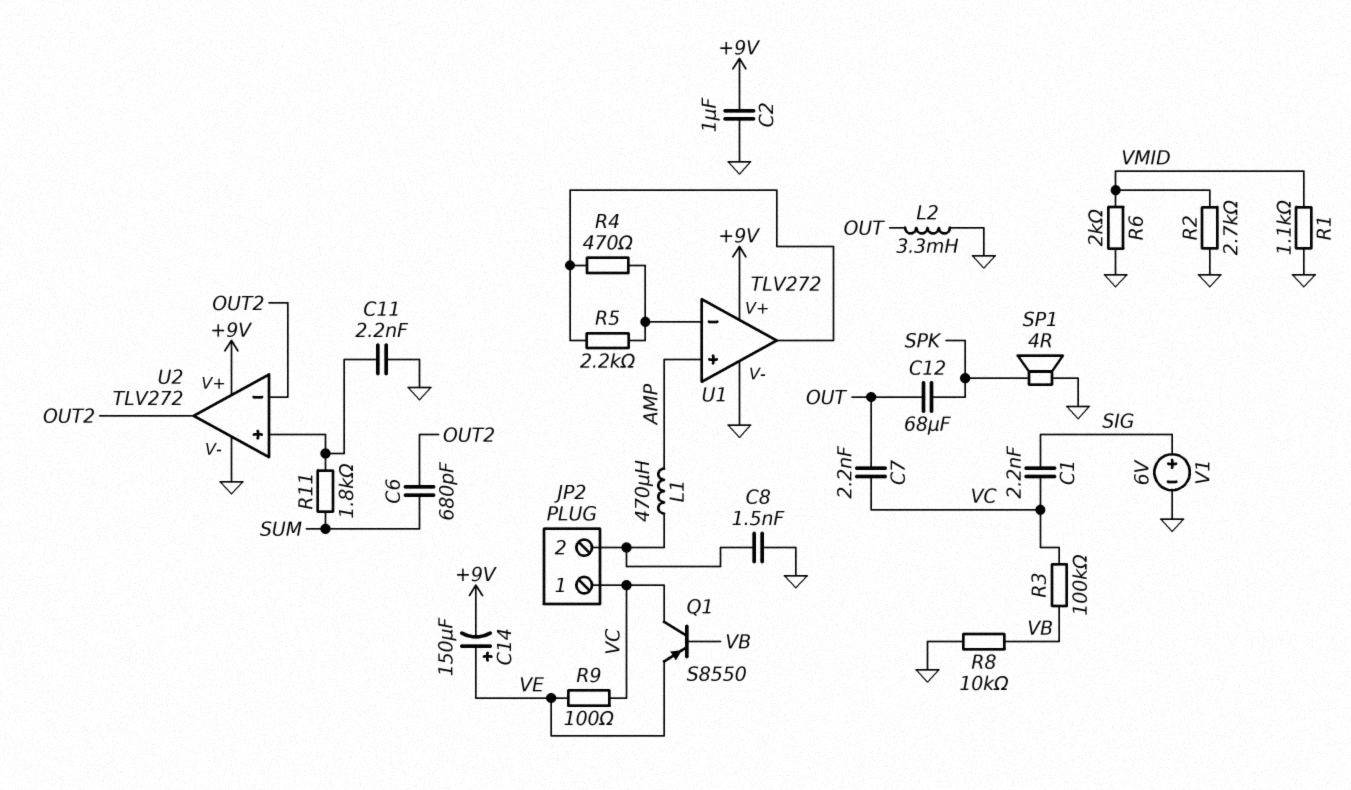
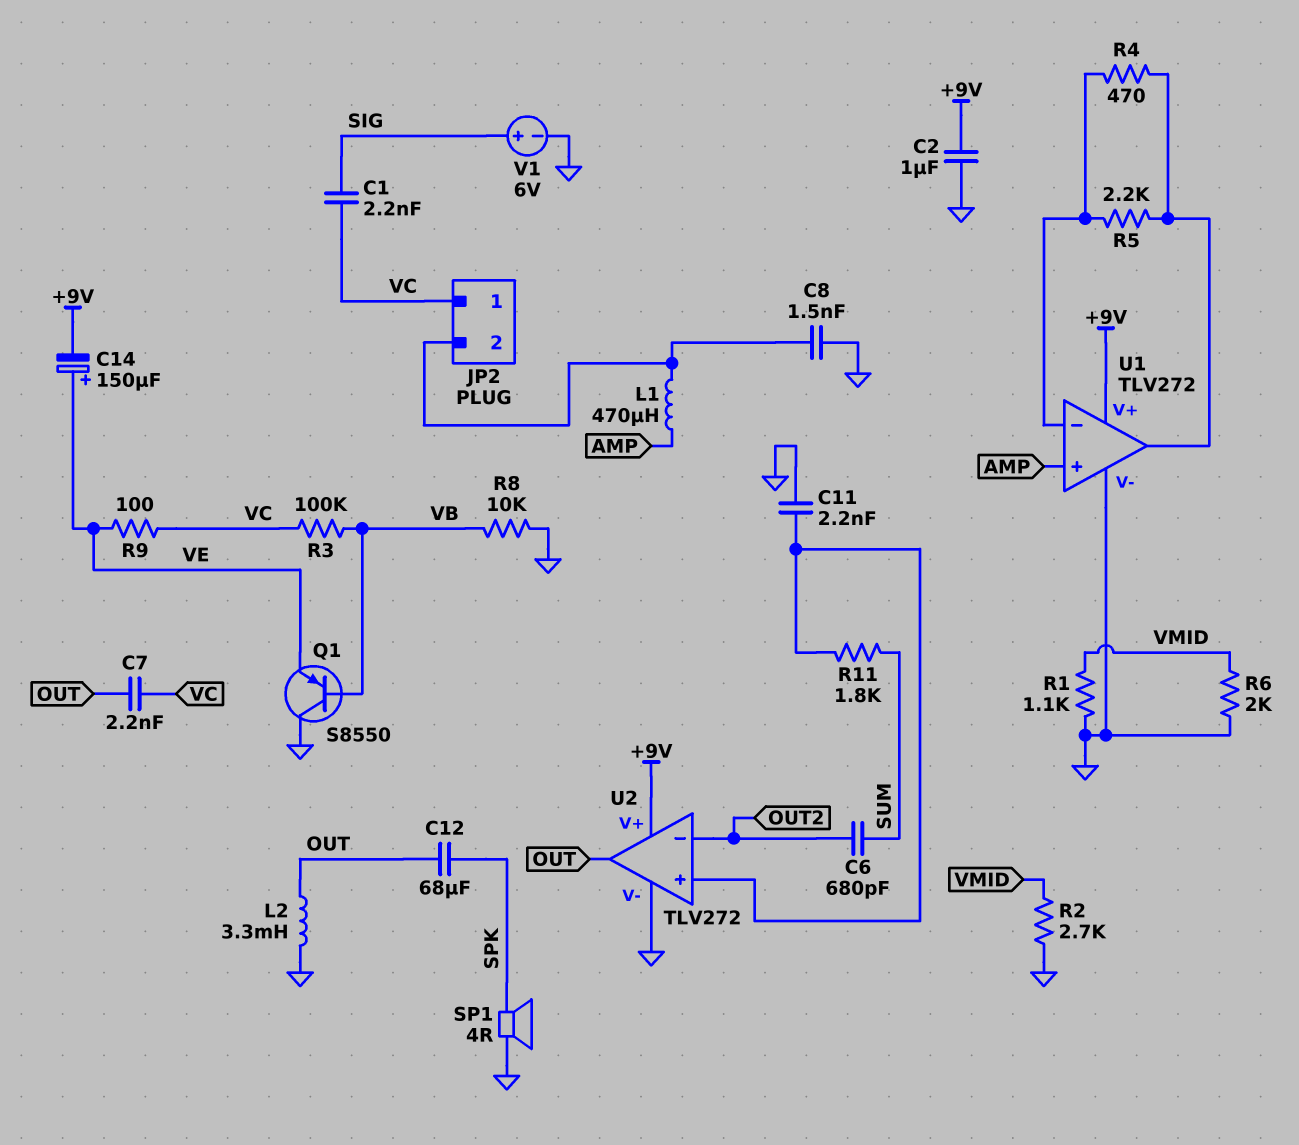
Q1: PNP S8550 (B VB, C VC, E VE) -> PNP S8550 (B VB, C GND, E VE)
U2 pin out: OUT2 -> OUT

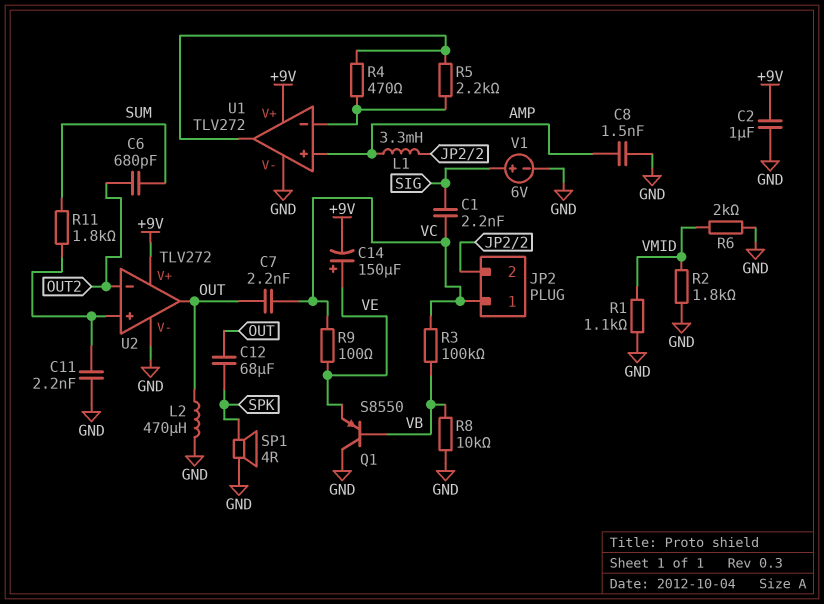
C8: 1.5nF (GND, JP2/2) -> 1.5nF (AMP, GND)
L1: 470uH (AMP, JP2/2) -> 3.3mH (AMP, JP2/2)
L2: 3.3mH (GND, OUT) -> 470uH (GND, OUT)
R2: 2.7k (GND, VMID) -> 1.8k (GND, VMID)

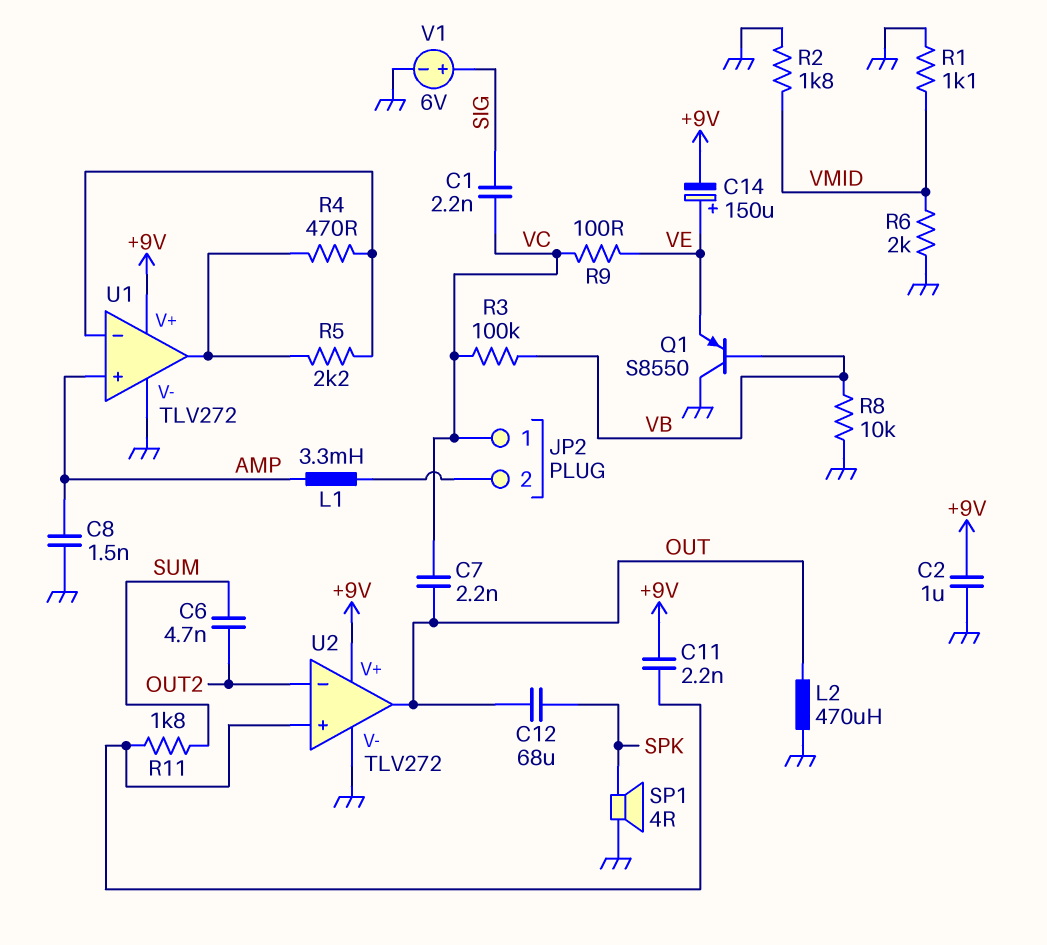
C6: 680pF (OUT2, SUM) -> 4.7nF (OUT2, SUM)
C11: 2.2nF (GND, U2/in+) -> 2.2nF (+9V, U2/in+)

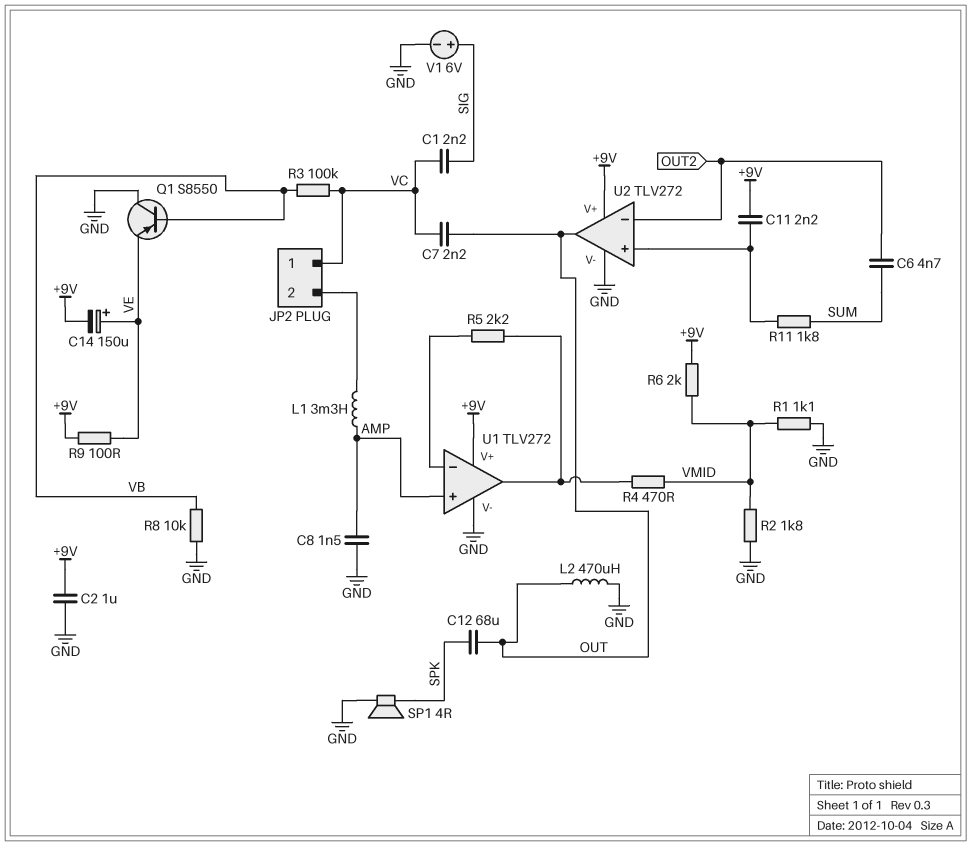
R4: 470 (U1/in-, U1/out) -> 470 (U1/out, VMID)
R6: 2k (GND, VMID) -> 2k (+9V, VMID)
R9: 100 (VC, VE) -> 100 (+9V, VE)

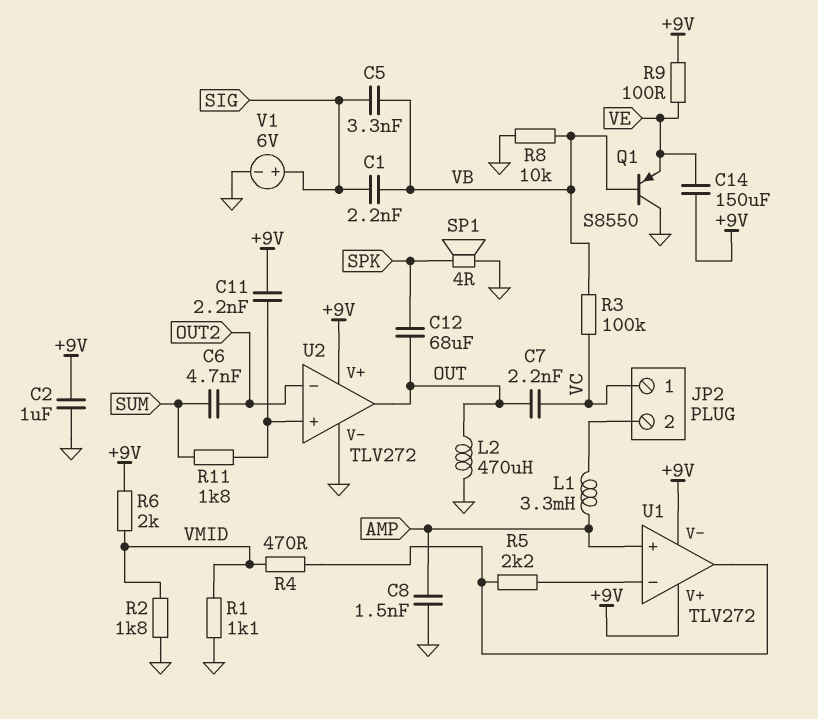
C1: 2.2nF (SIG, VC) -> 2.2nF (SIG, VB)
C5: none -> 3.3nF (SIG, VB)
C14: 150uF (plus VE, minus +9V) -> 150uF (+9V, VE)
U1 pin V-: GND -> +9V

